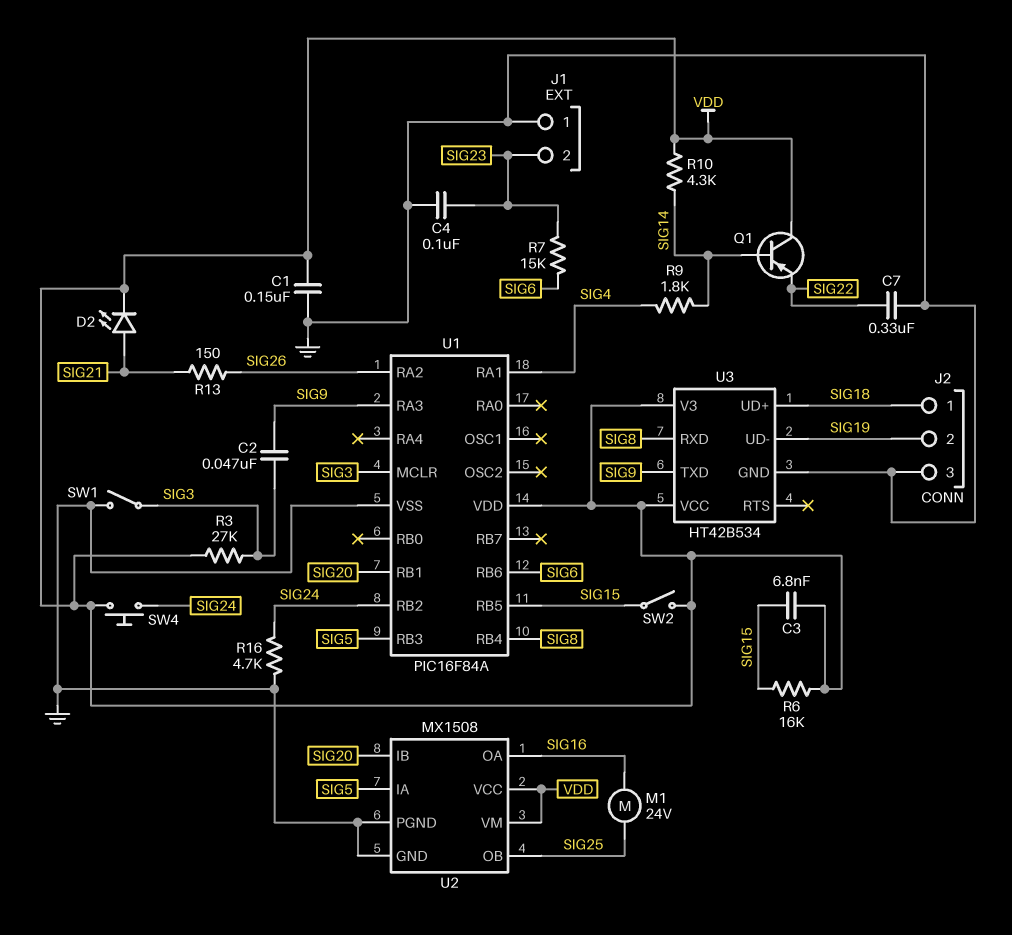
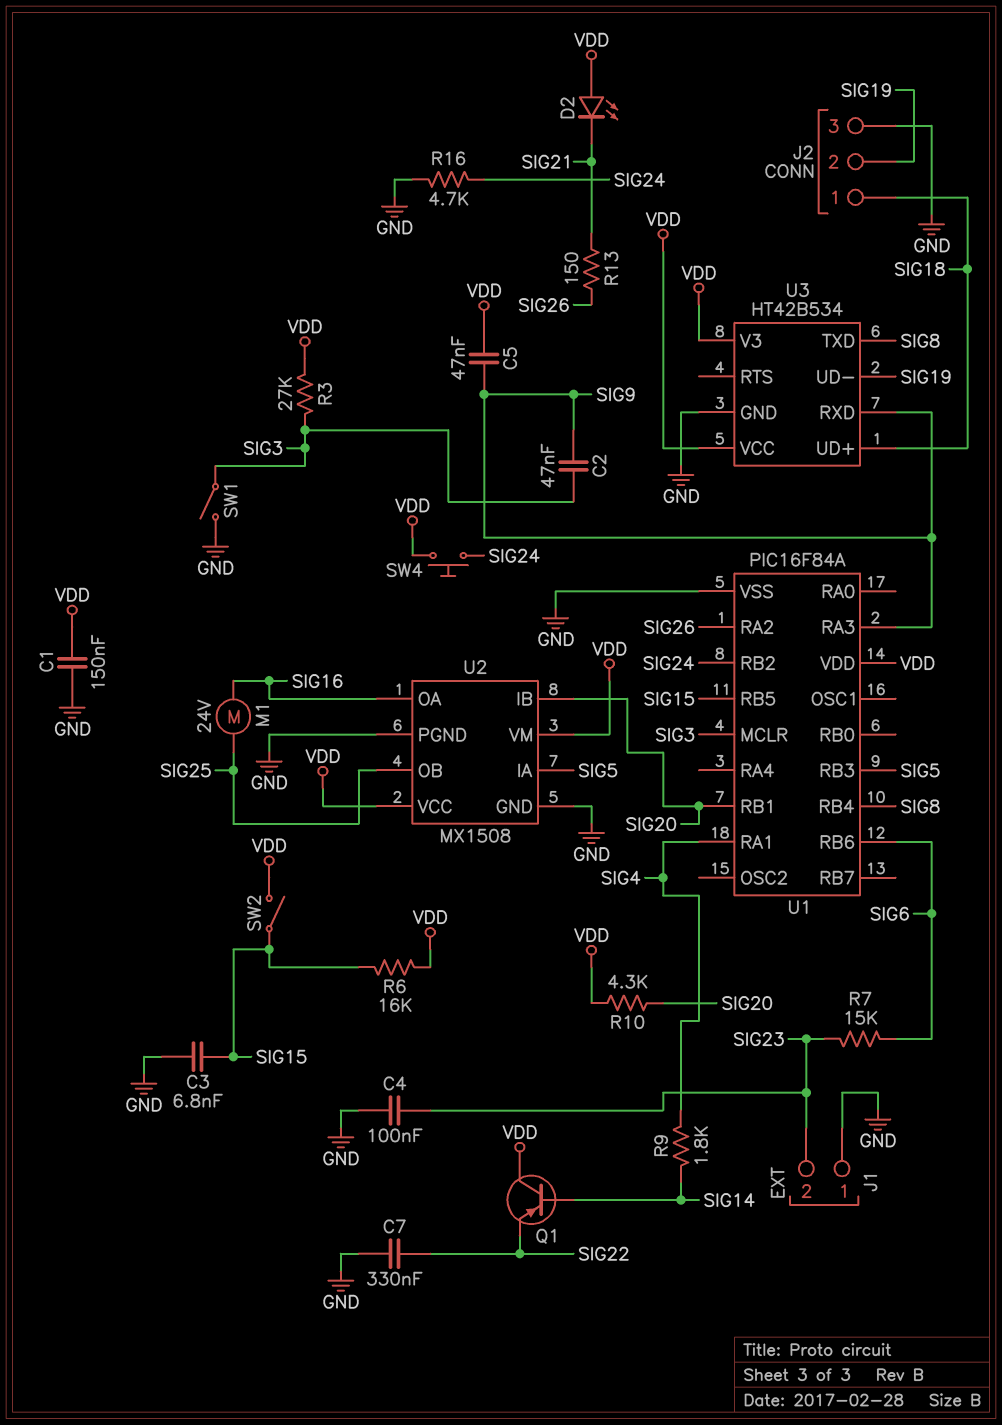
C3: 6.8nF (SIG15, VDD) -> 6.8nF (GND, SIG15)
C5: none -> 47nF (SIG9, VDD)
D2: LED (A SIG21, K VDD) -> LED (A VDD, K SIG21)
R10: 4.3k (SIG14, VDD) -> 4.3k (SIG20, VDD)
U3 pin RXD: SIG8 -> SIG9
U3 pin TXD: SIG9 -> SIG8

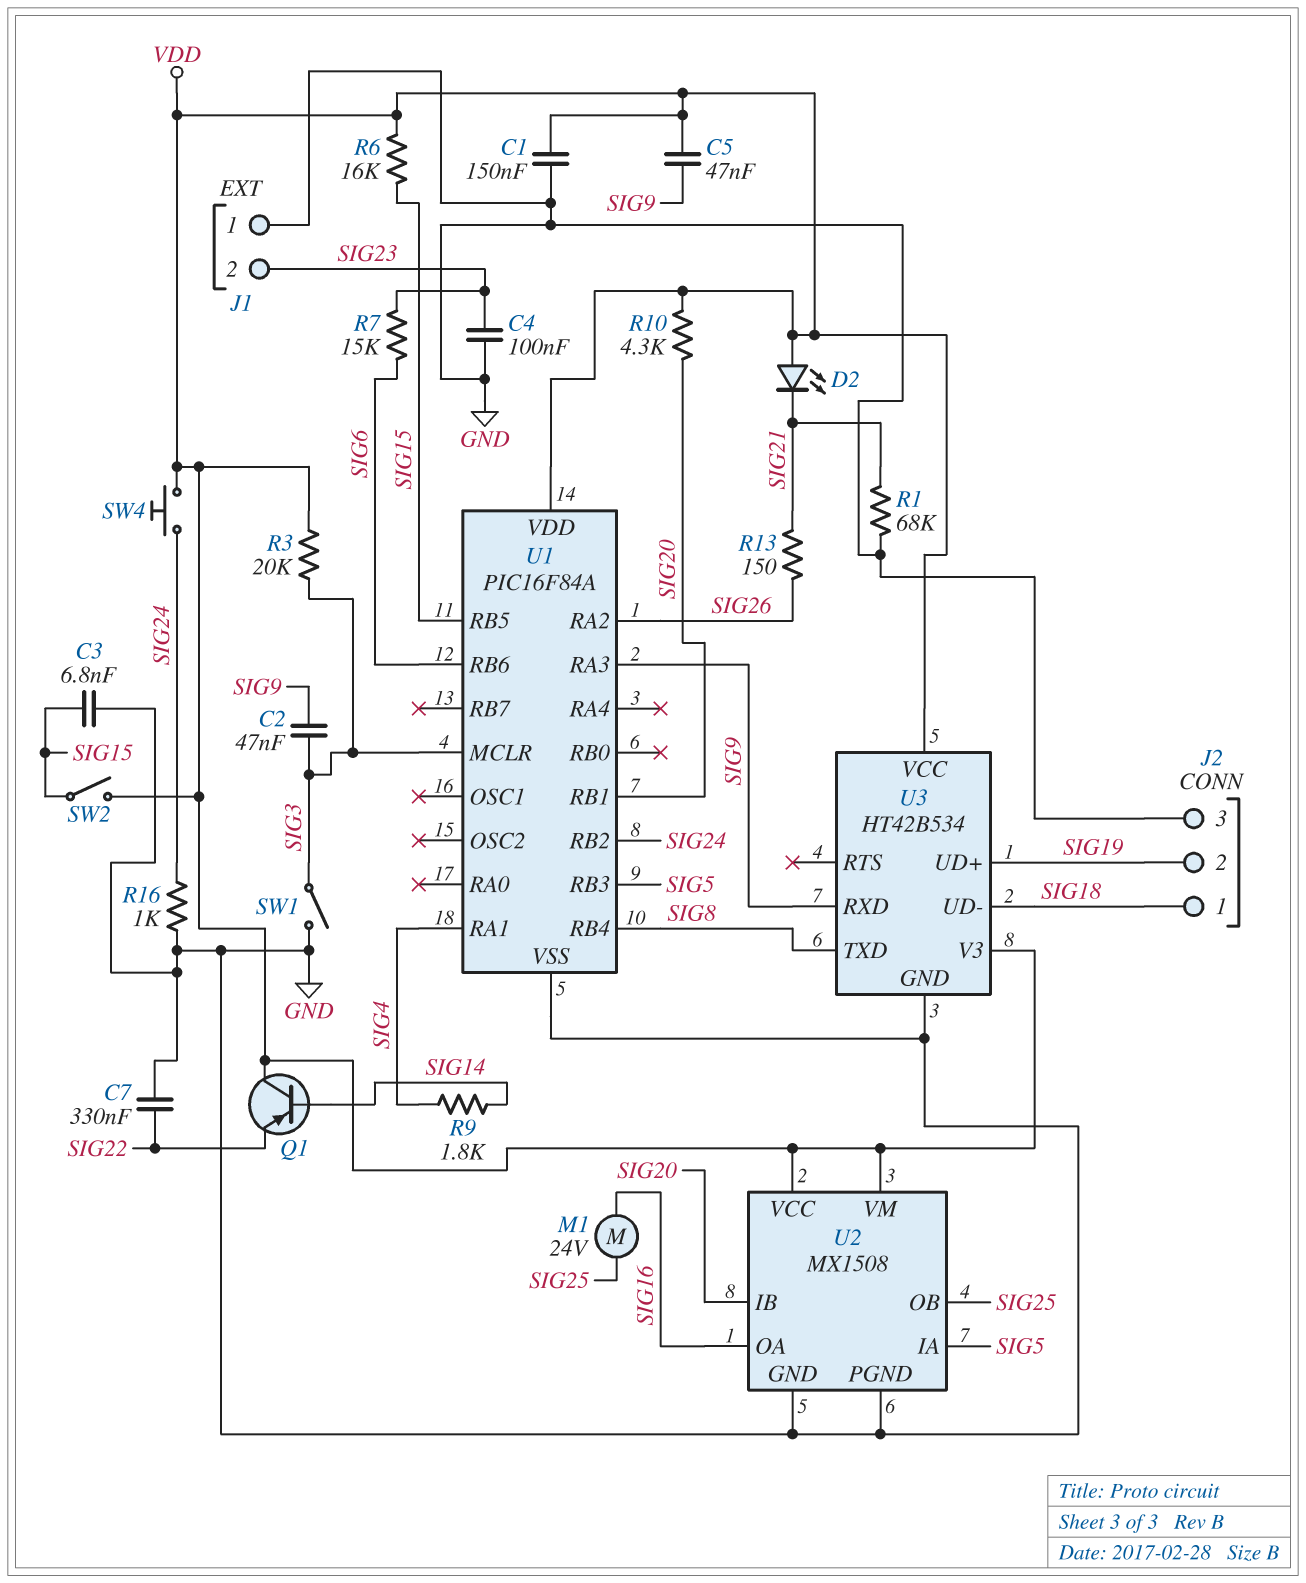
R1: none -> 68k (GND, SIG21)
R3: 27k (SIG3, VDD) -> 20k (SIG3, VDD)
R16: 4.7k (GND, SIG24) -> 1k (GND, SIG24)
U3 pin UD+: SIG18 -> SIG19
U3 pin UD-: SIG19 -> SIG18

